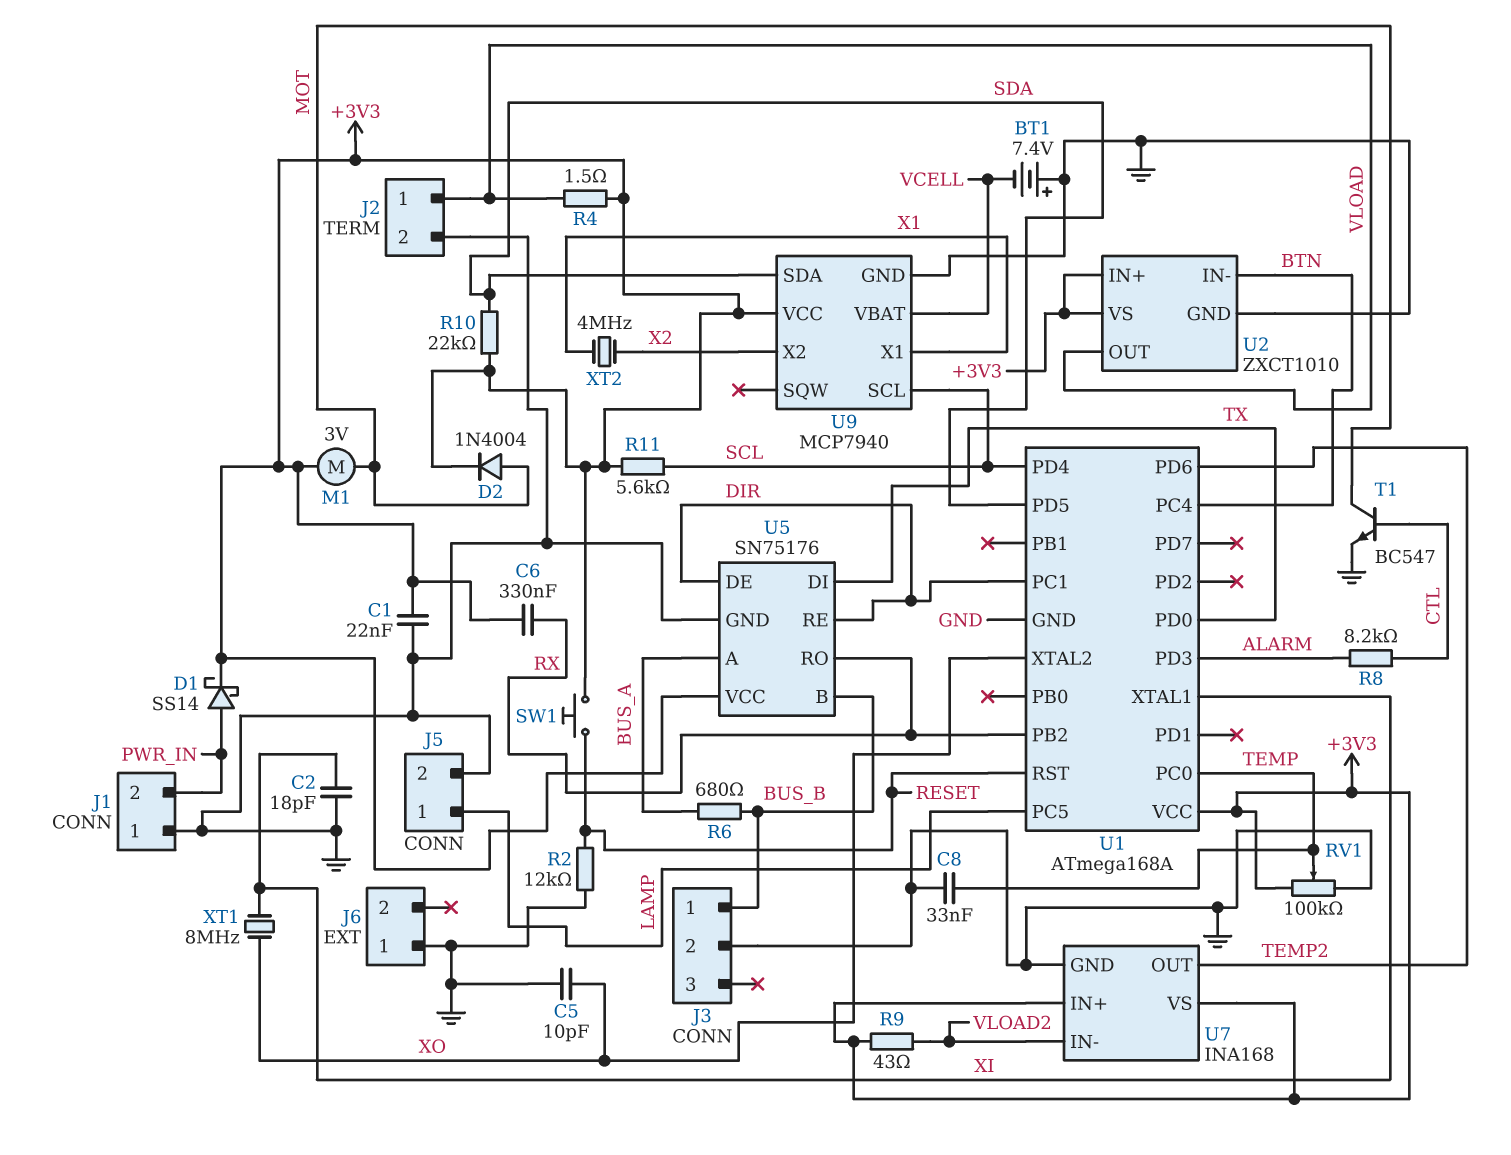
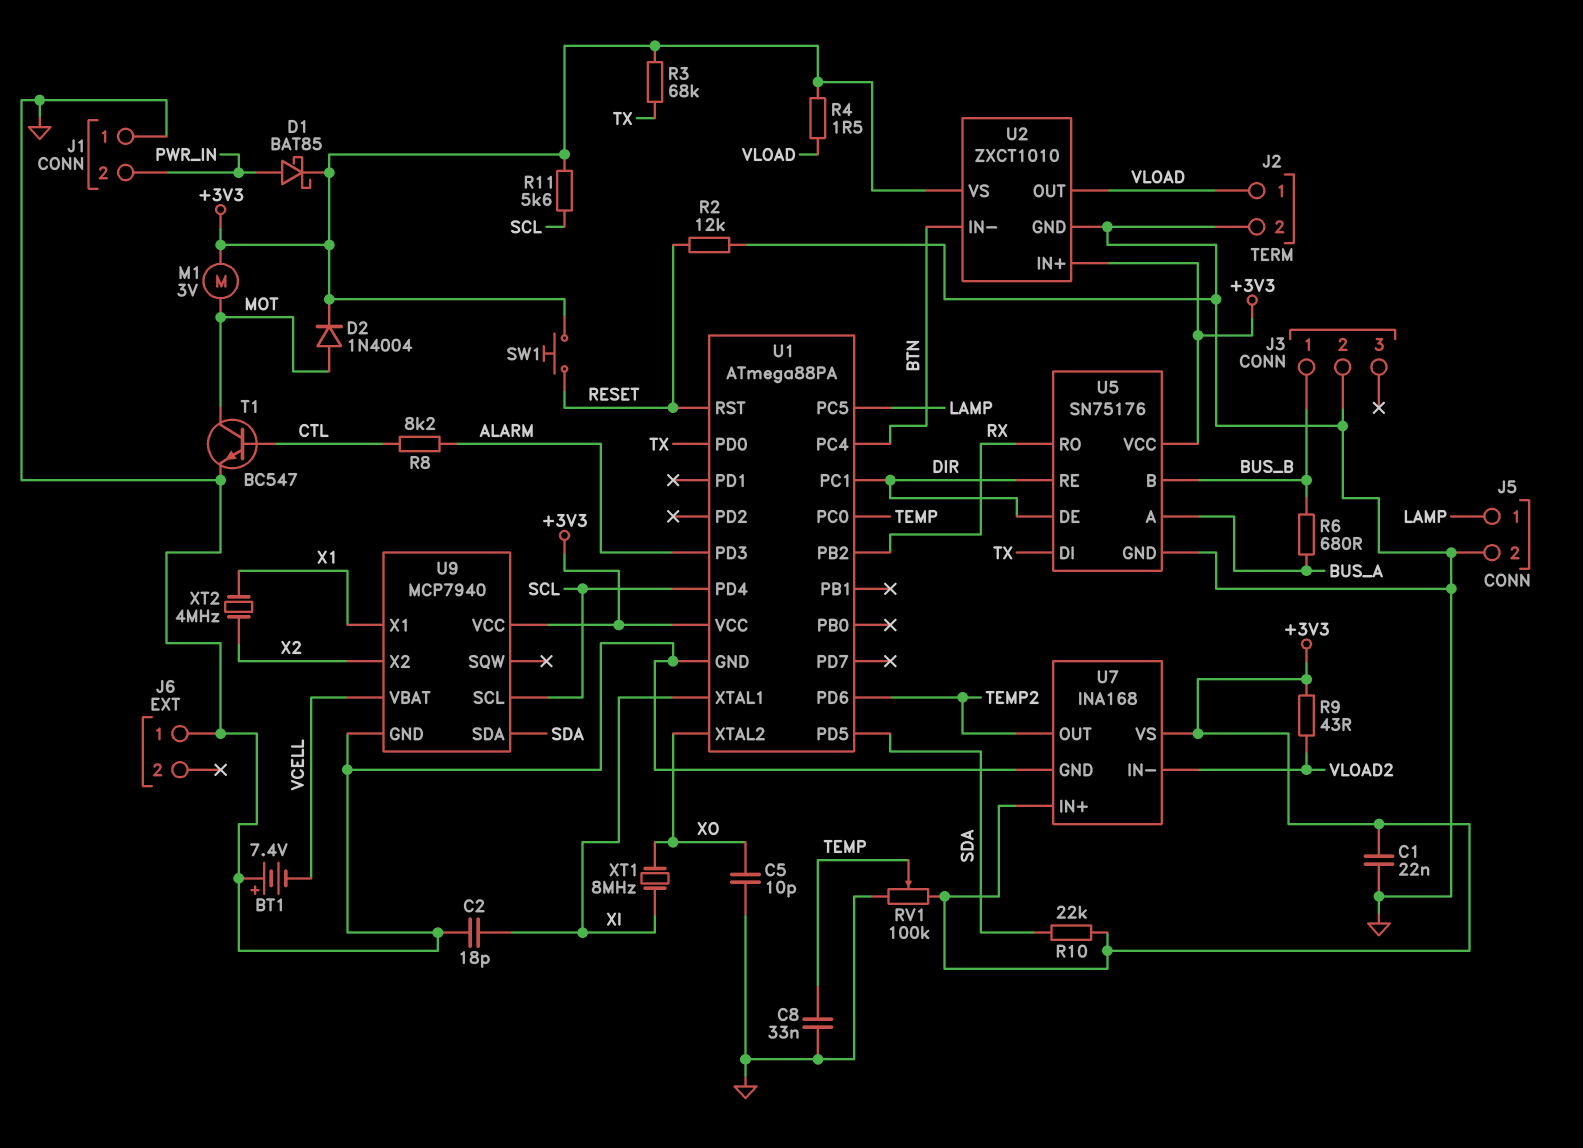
C6: 330nF (+3V3, RX) -> none
D1: schottky SS14 (A PWR_IN, K +3V3) -> schottky BAT85 (A PWR_IN, K +3V3)
R3: none -> 68k (+3V3, TX)
U1: ATmega168A -> ATmega88PA

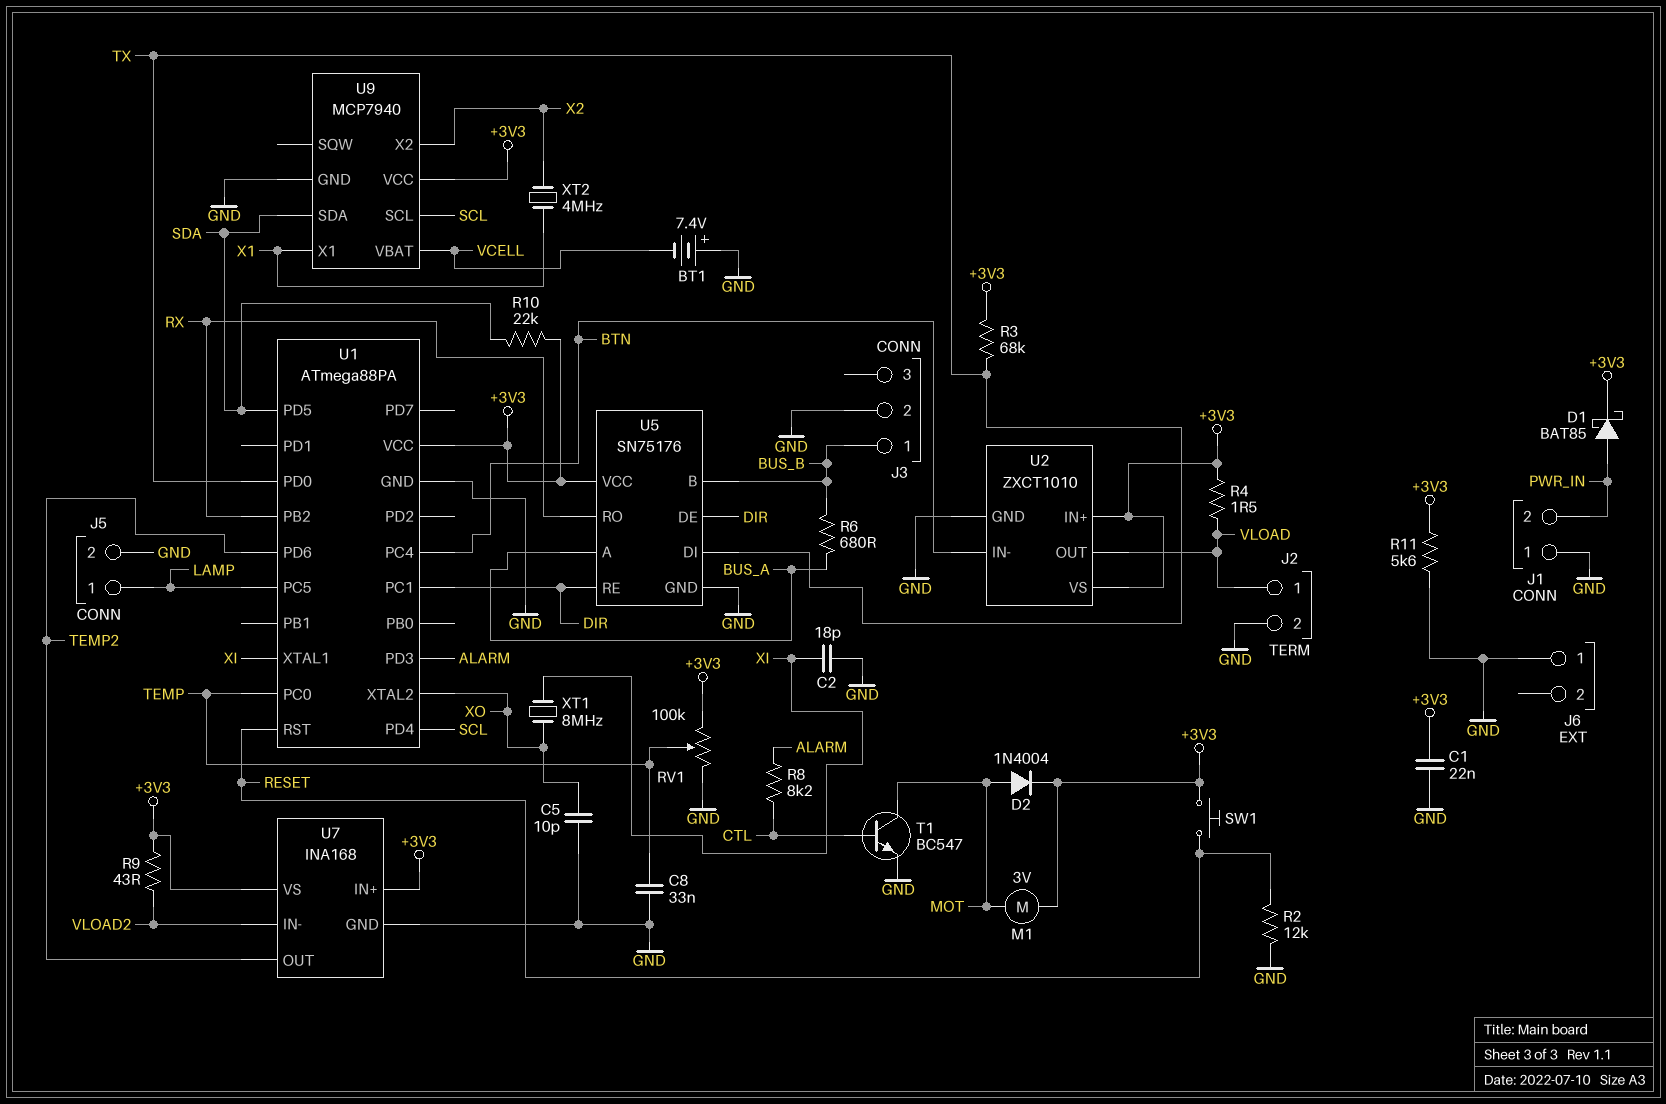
R11: 5.6k (+3V3, SCL) -> 5.6k (+3V3, GND)

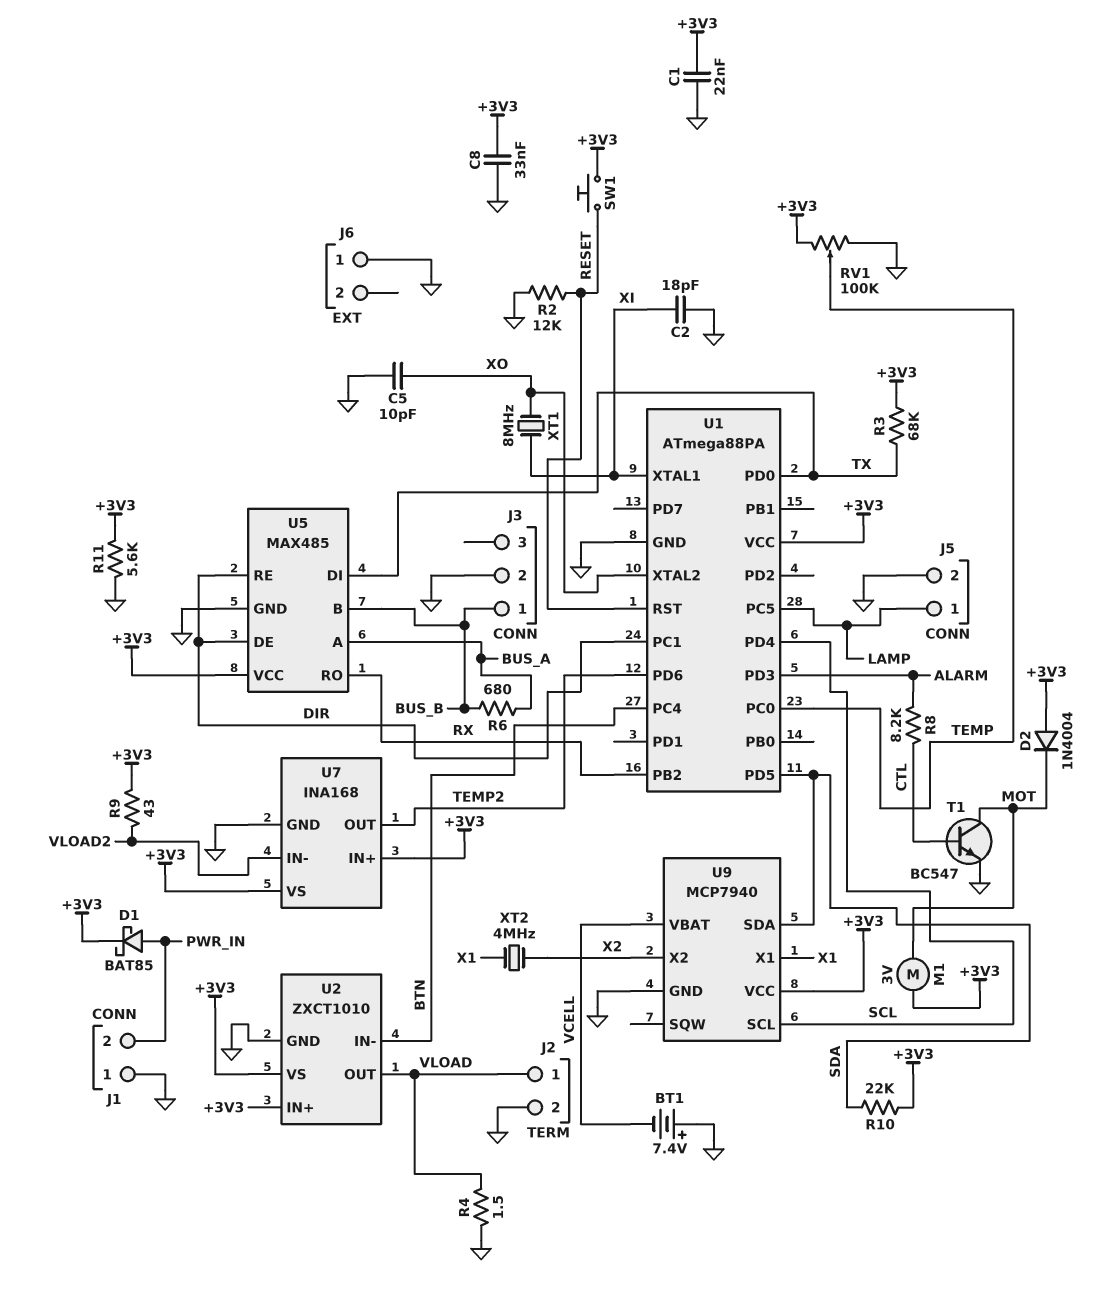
C8: 33nF (GND, TEMP) -> 33nF (+3V3, GND)
D2: diode 1N4004 (A MOT, K +3V3) -> diode 1N4004 (A +3V3, K MOT)
R4: 1.5 (+3V3, VLOAD) -> 1.5 (GND, VLOAD)
U5: SN75176 -> MAX485

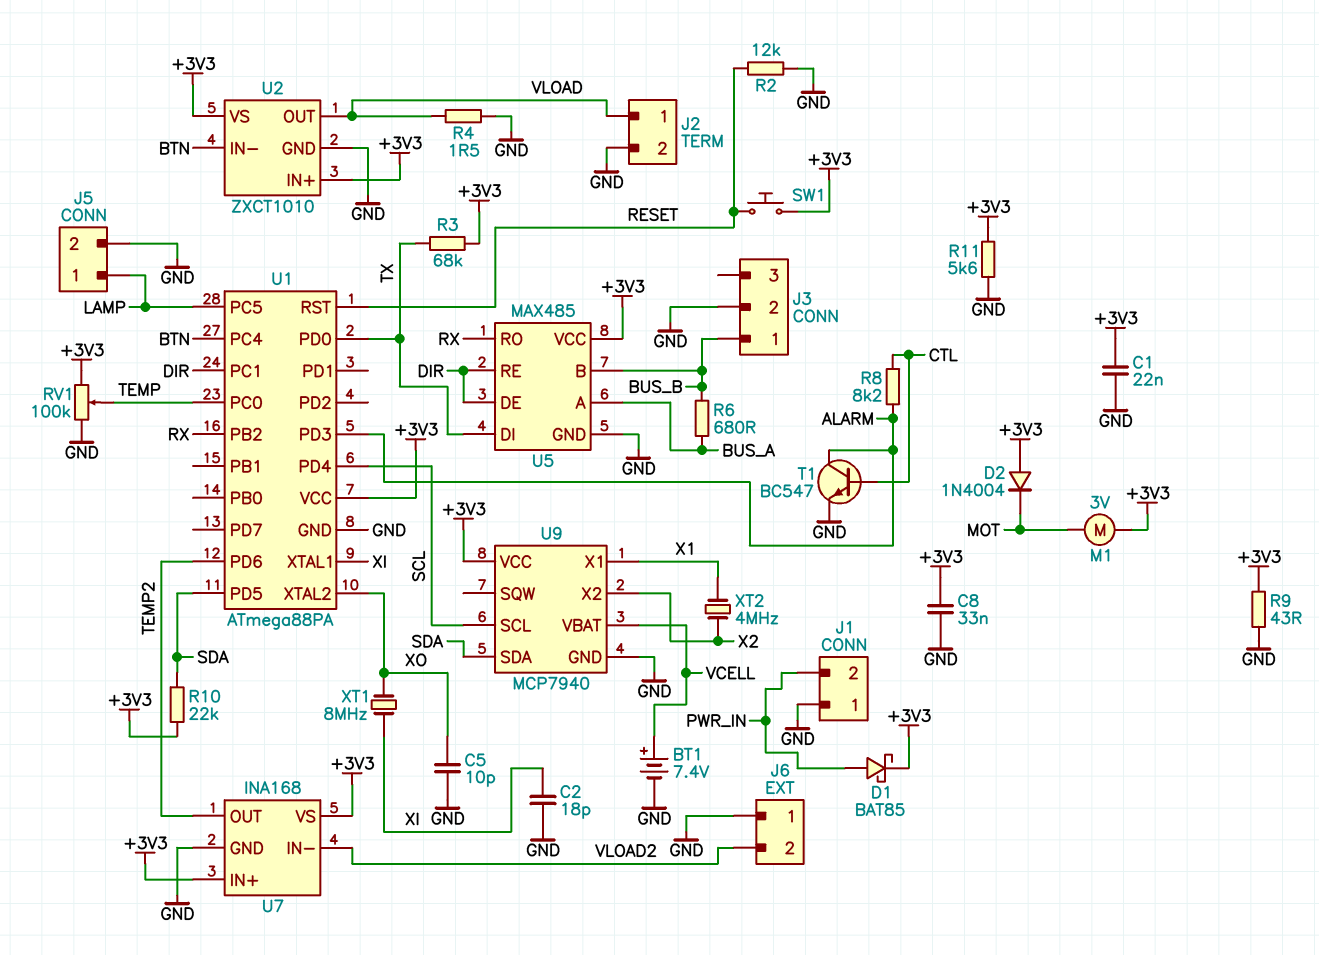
BT1: 7.4V (plus GND, minus VCELL) -> 7.4V (plus VCELL, minus GND)
J6 pin 2: none -> VLOAD2
R9: 43 (+3V3, VLOAD2) -> 43 (+3V3, GND)
T1: NPN BC547 (B CTL, C MOT, E GND) -> NPN BC547 (B CTL, C ALARM, E GND)

